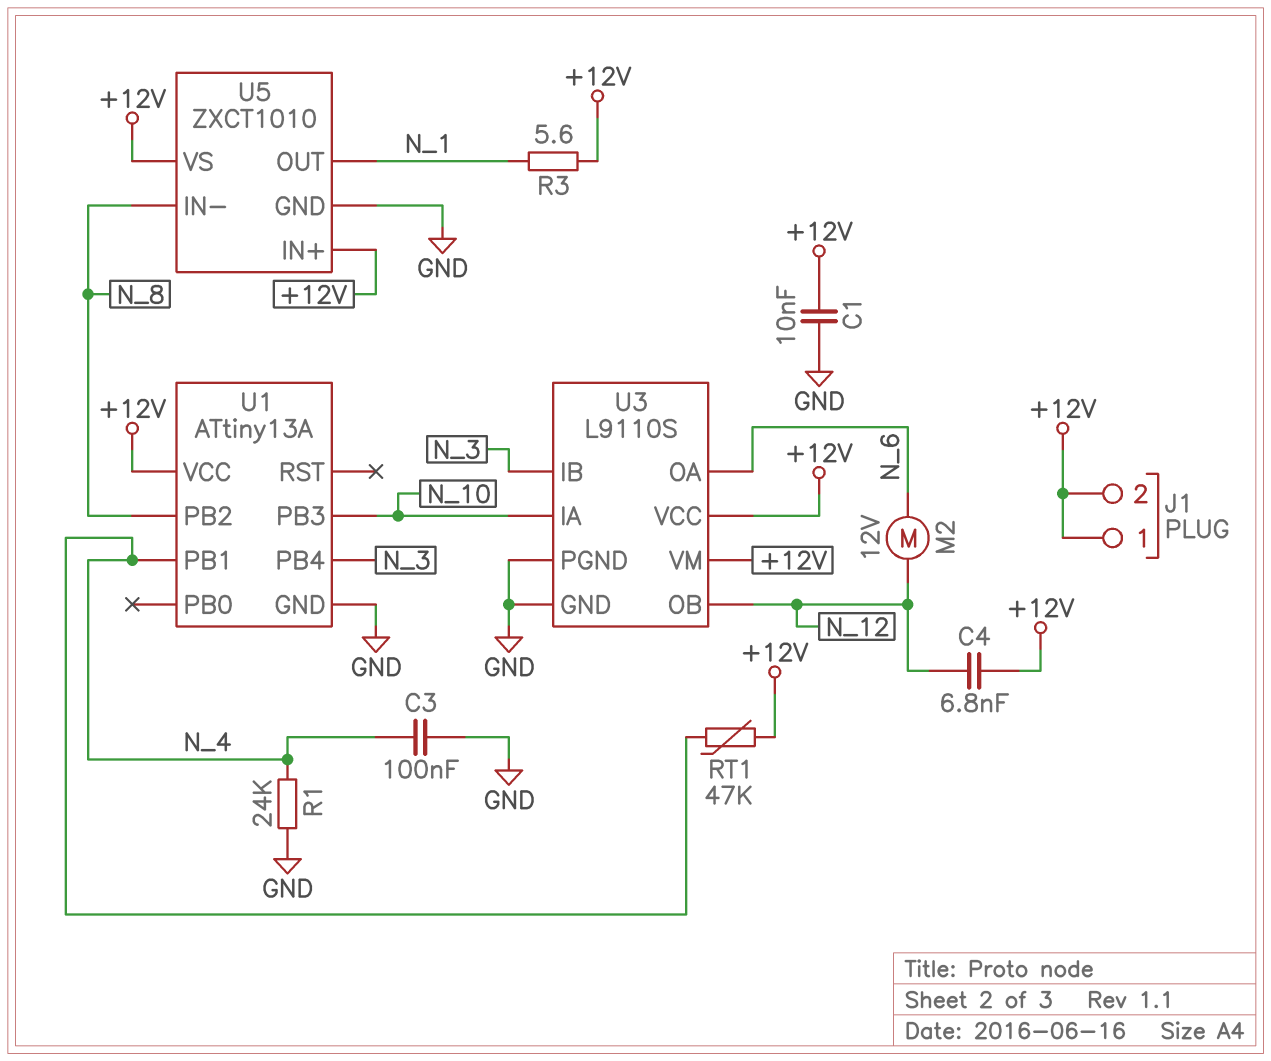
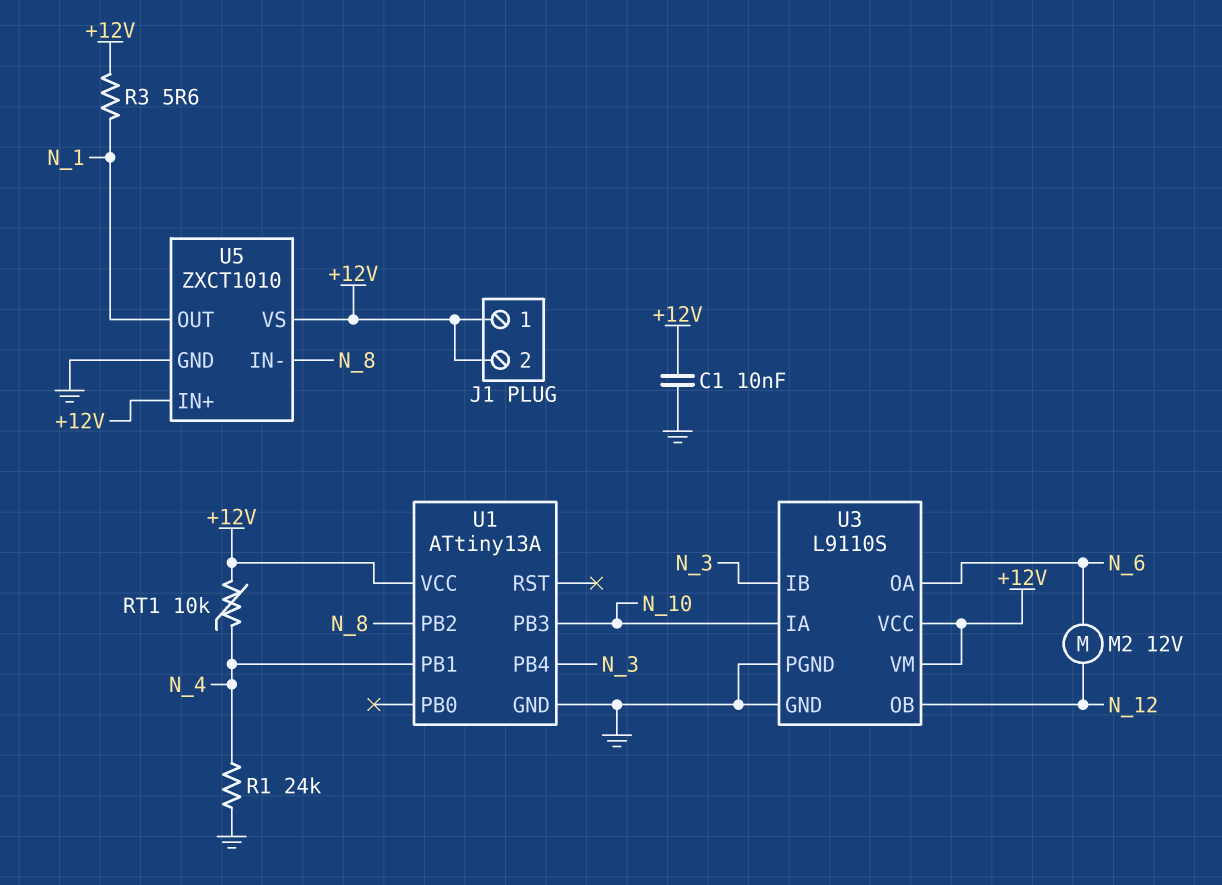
C3: 100nF (GND, N_4) -> none
C4: 6.8nF (+12V, N_12) -> none
RT1: 47k (+12V, N_4) -> 10k (+12V, N_4)

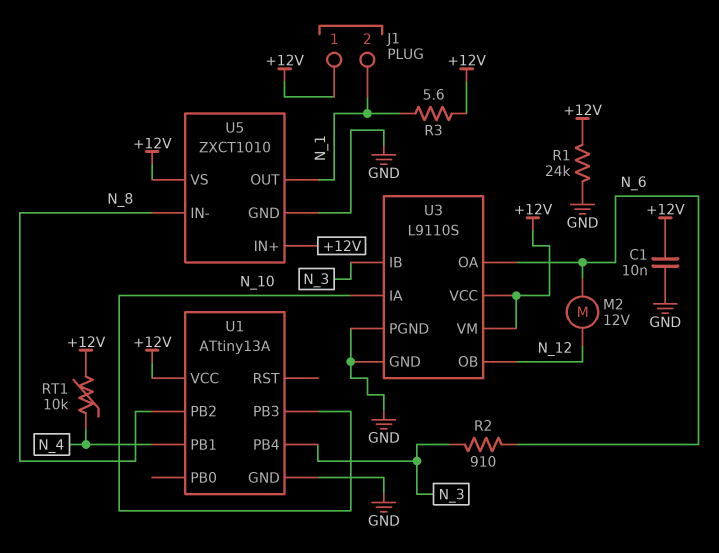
J1 pin 2: +12V -> N_1
R1: 24k (GND, N_4) -> 24k (+12V, GND)
R2: none -> 910 (N_3, N_6)

